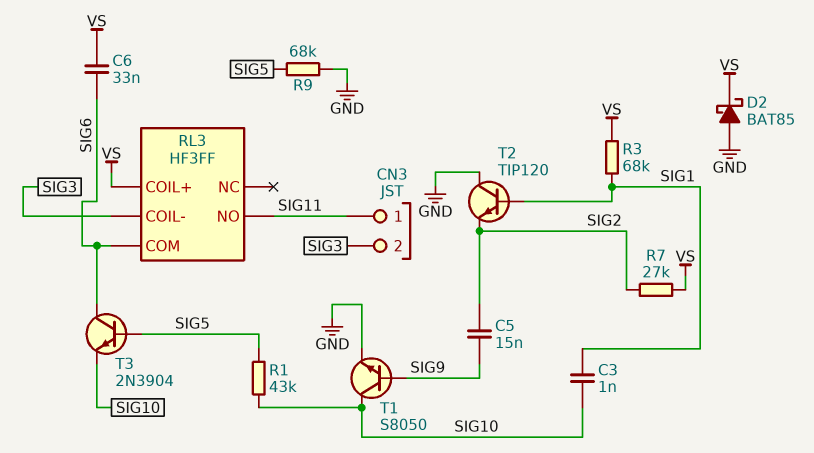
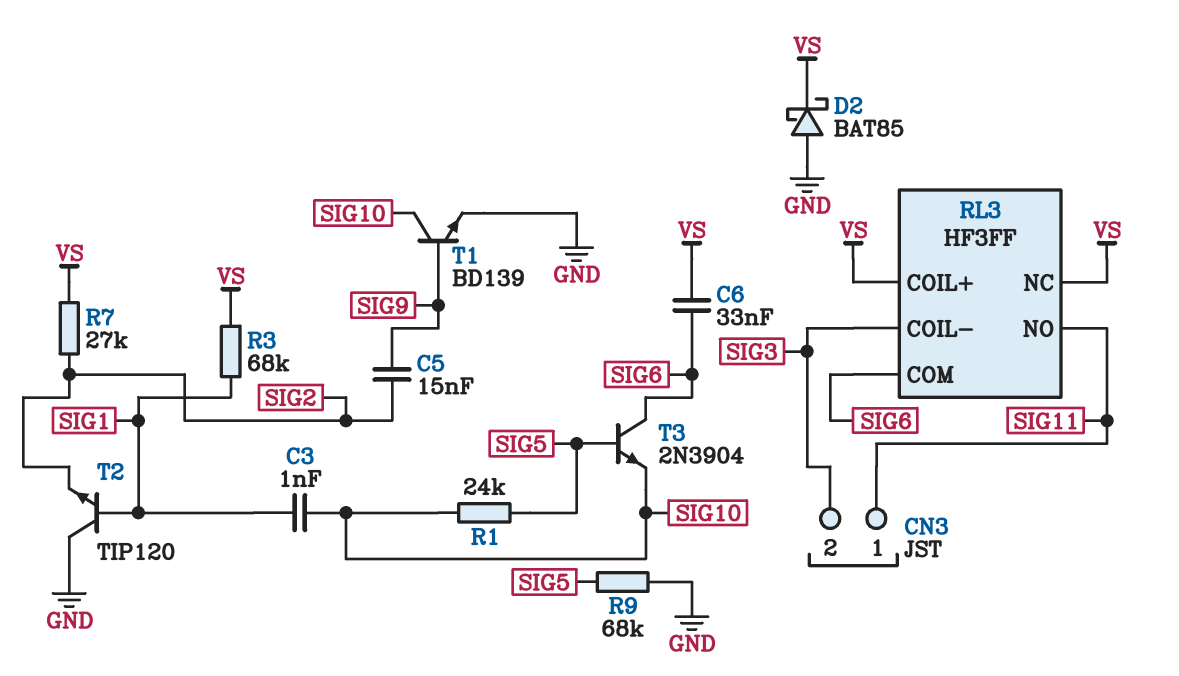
R1: 43k (SIG5, SIG10) -> 24k (SIG5, SIG10)
RL3 pin NC: none -> VS
T1: NPN S8050 (B SIG9, C SIG10, E GND) -> NPN BD139 (B SIG9, C SIG10, E GND)

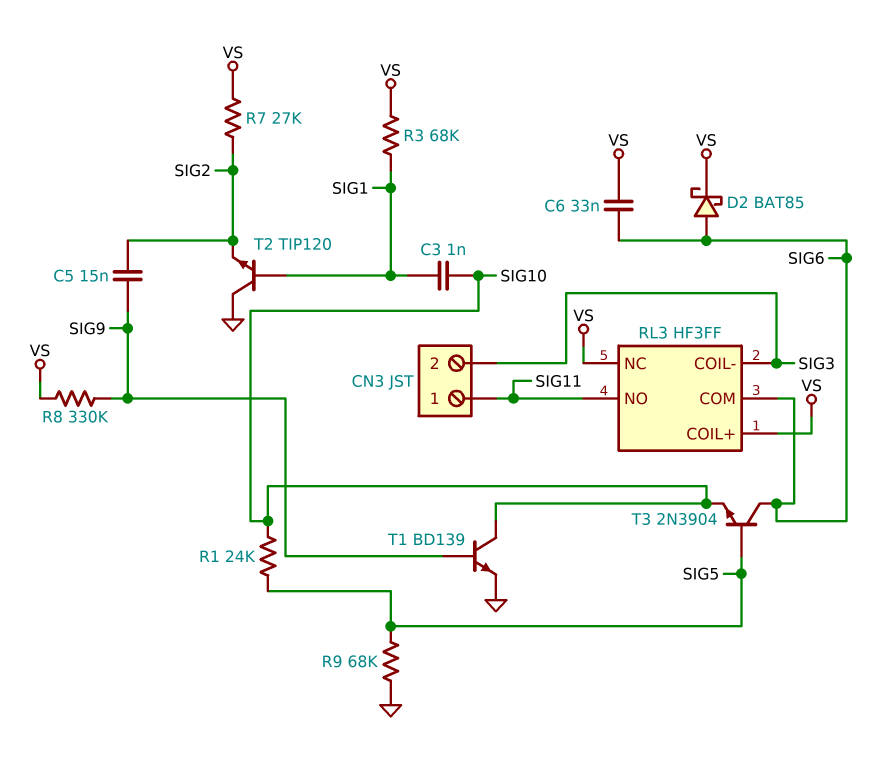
D2: schottky BAT85 (A GND, K VS) -> schottky BAT85 (A SIG6, K VS)
R8: none -> 330k (SIG9, VS)

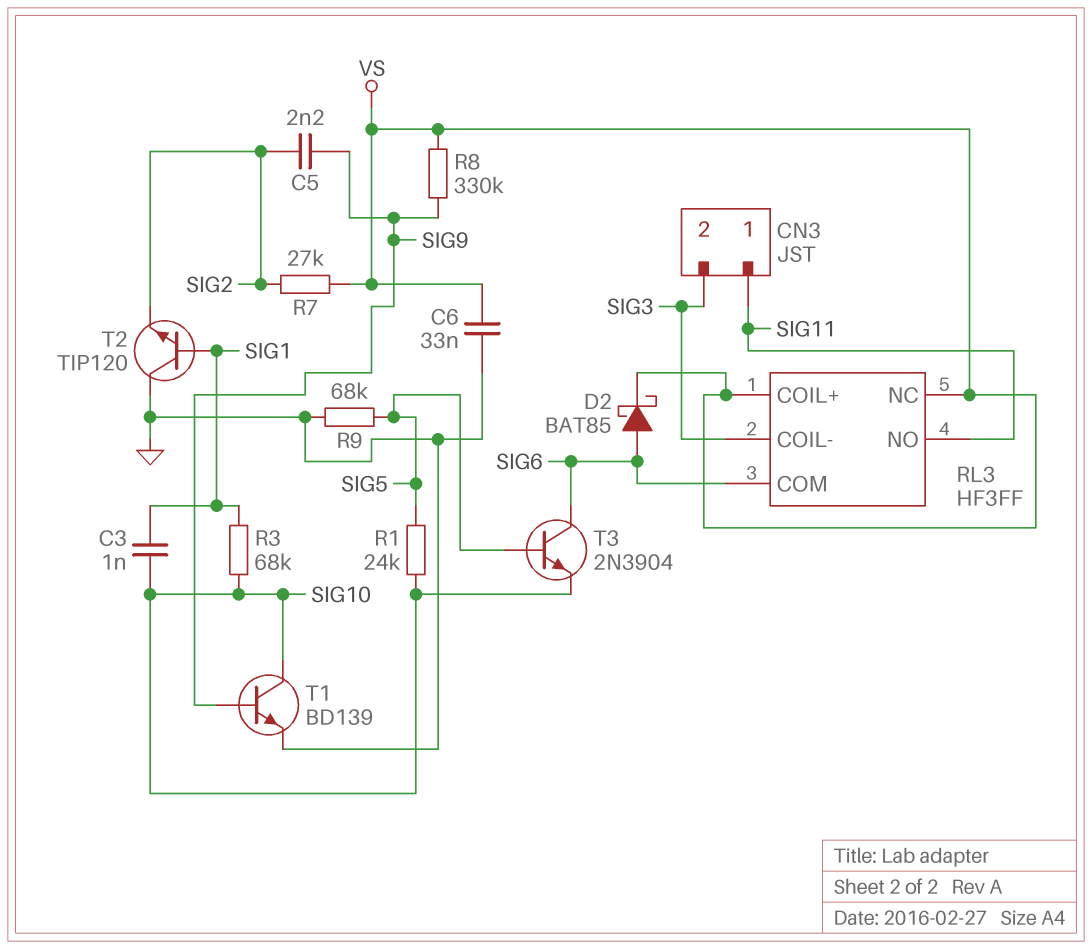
C5: 15nF (SIG2, SIG9) -> 2.2nF (SIG2, SIG9)
C6: 33nF (SIG6, VS) -> 33nF (GND, VS)
R3: 68k (SIG1, VS) -> 68k (SIG1, SIG10)

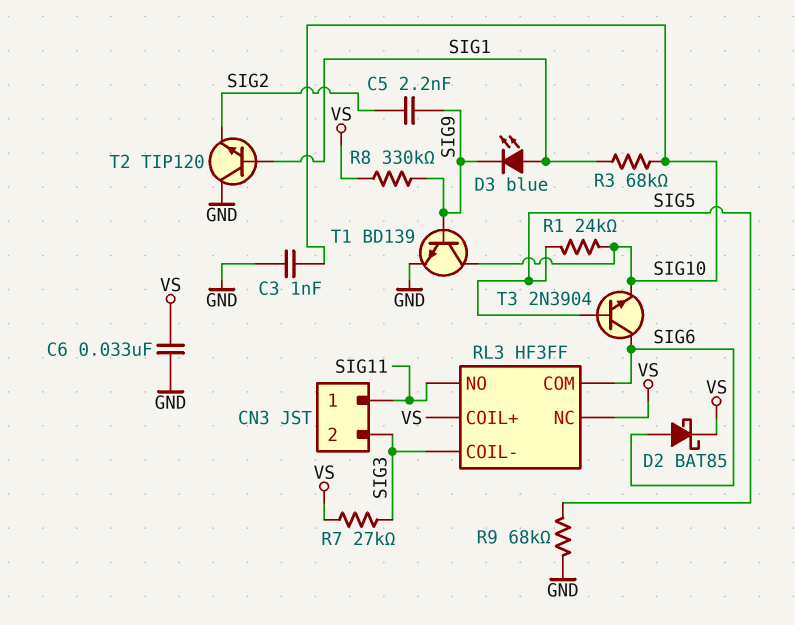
C3: 1nF (SIG1, SIG10) -> 1nF (GND, SIG10)
D3: none -> LED blue (A SIG1, K SIG9)
R7: 27k (SIG2, VS) -> 27k (SIG3, VS)

